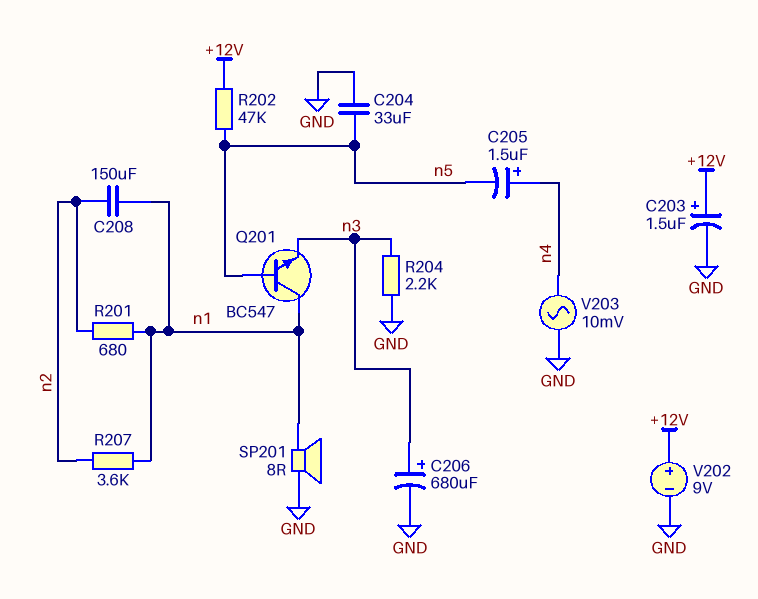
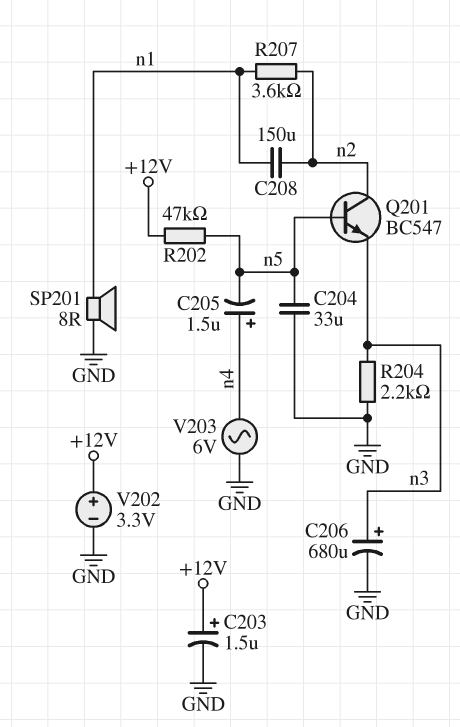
Q201: NPN BC547 (B n5, C n1, E n3) -> NPN BC547 (B n5, C n2, E n3)
R201: 680 (n1, n2) -> none
V202: 9V (plus +12V, minus GND) -> 3.3V (plus +12V, minus GND)
V203: AC 10mV (GND, n4) -> AC 6V (GND, n4)

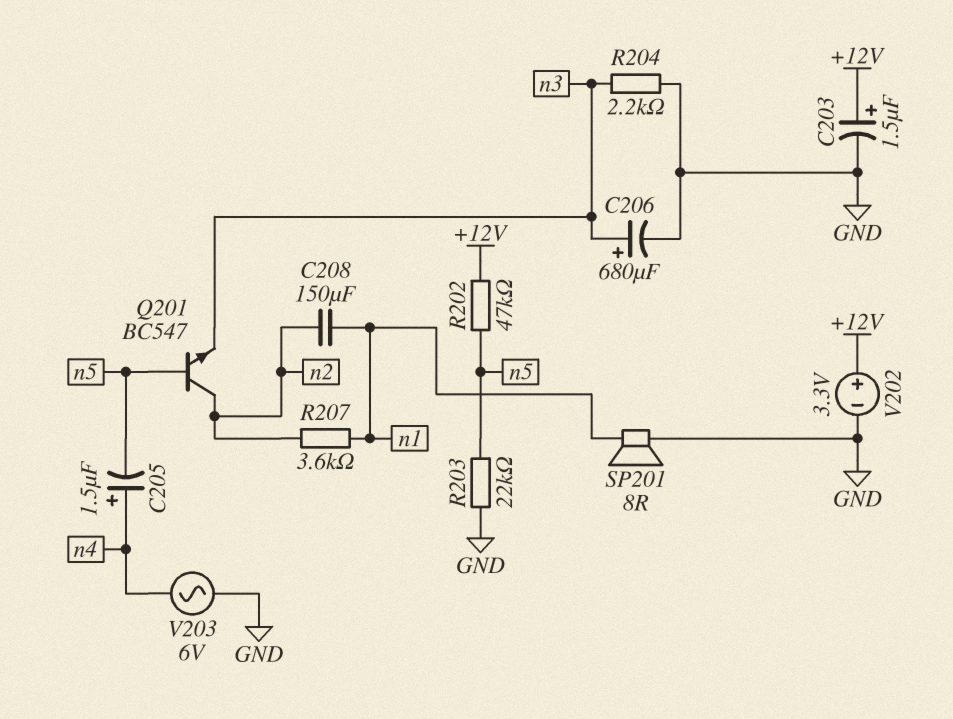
C204: 33uF (GND, n5) -> none
R203: none -> 22k (GND, n5)

